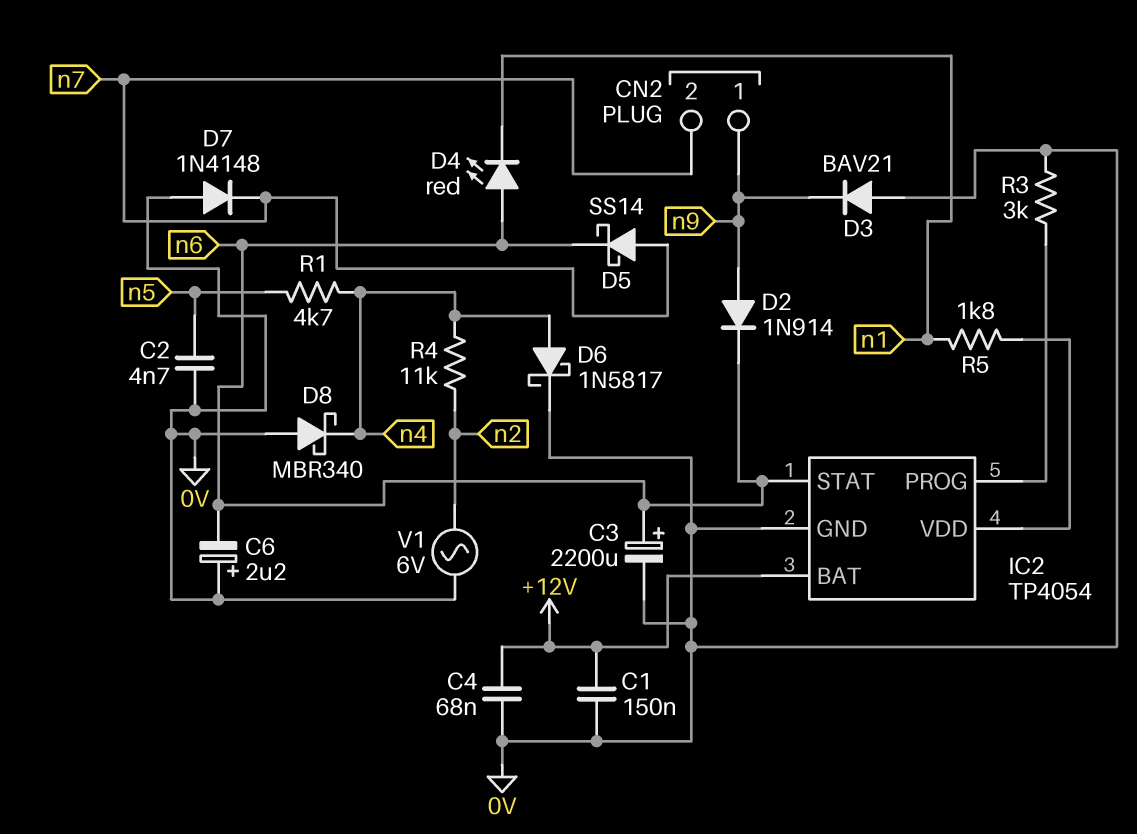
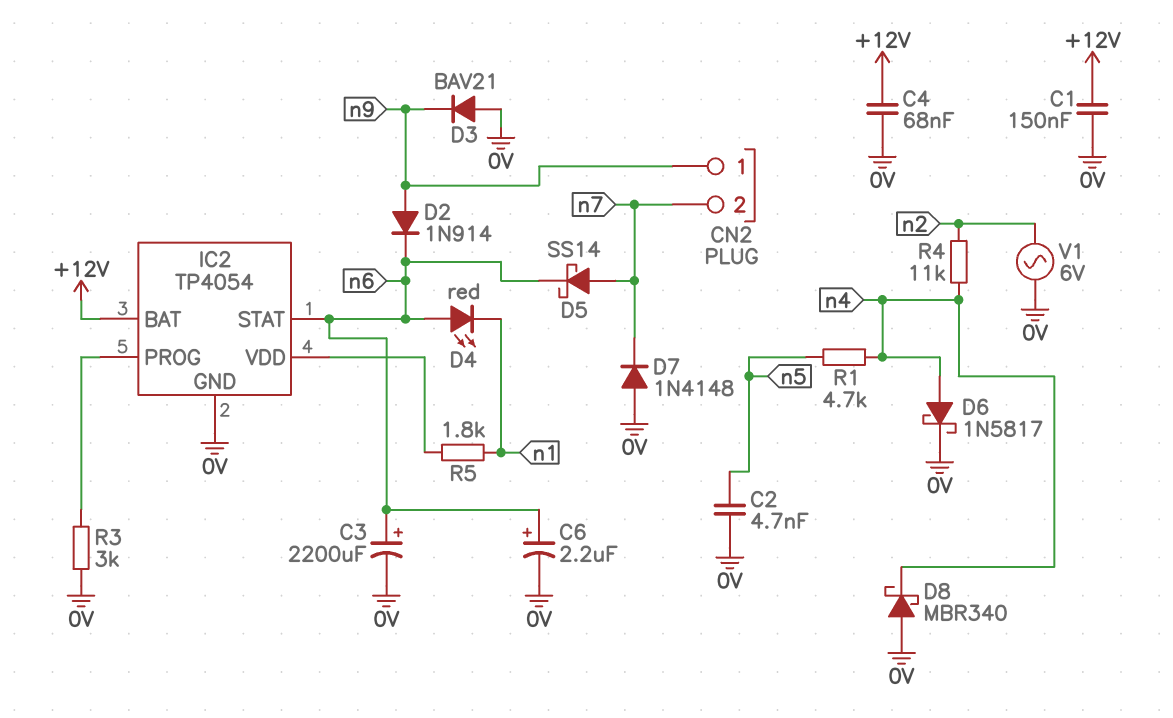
C6: 2.2uF (plus 0V, minus n6) -> 2.2uF (plus n6, minus 0V)

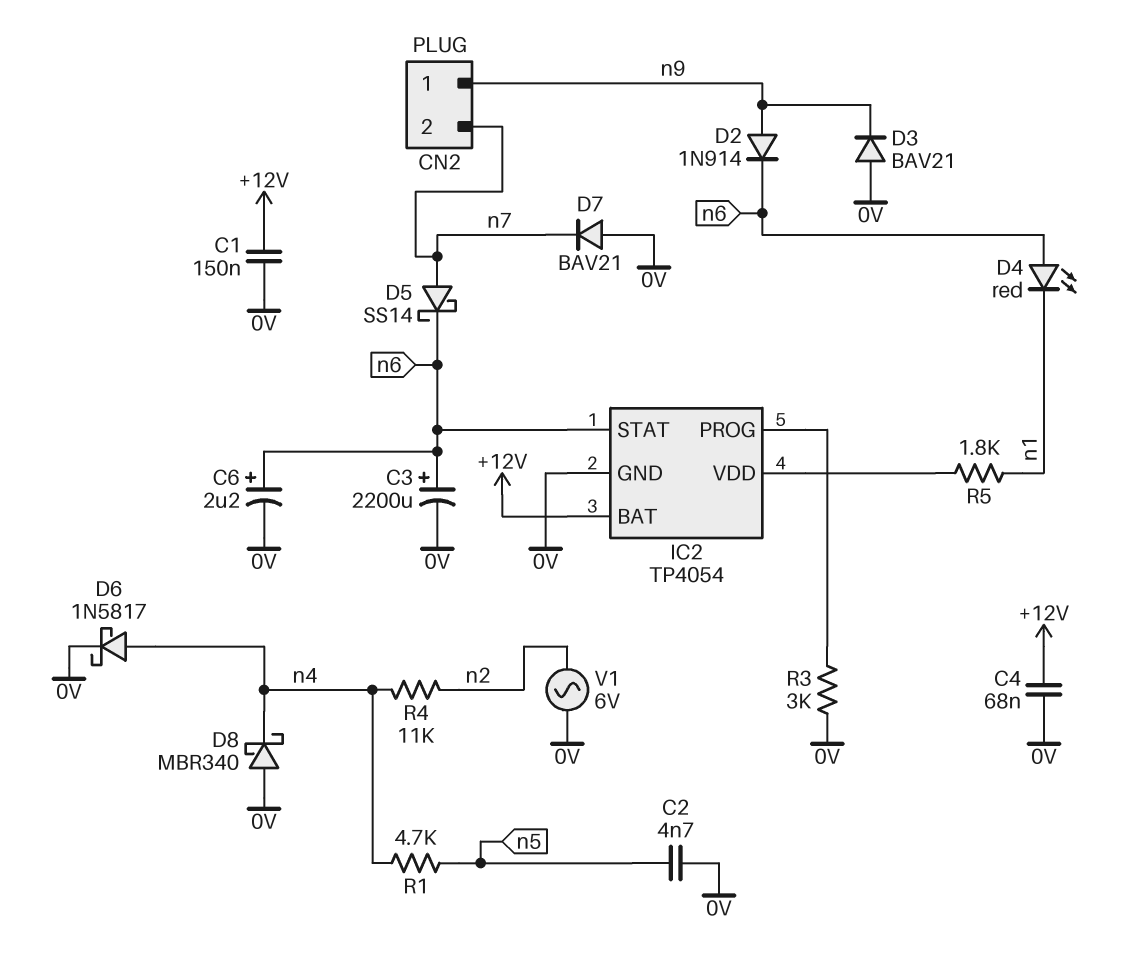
D7: diode 1N4148 (A 0V, K n7) -> diode BAV21 (A 0V, K n7)

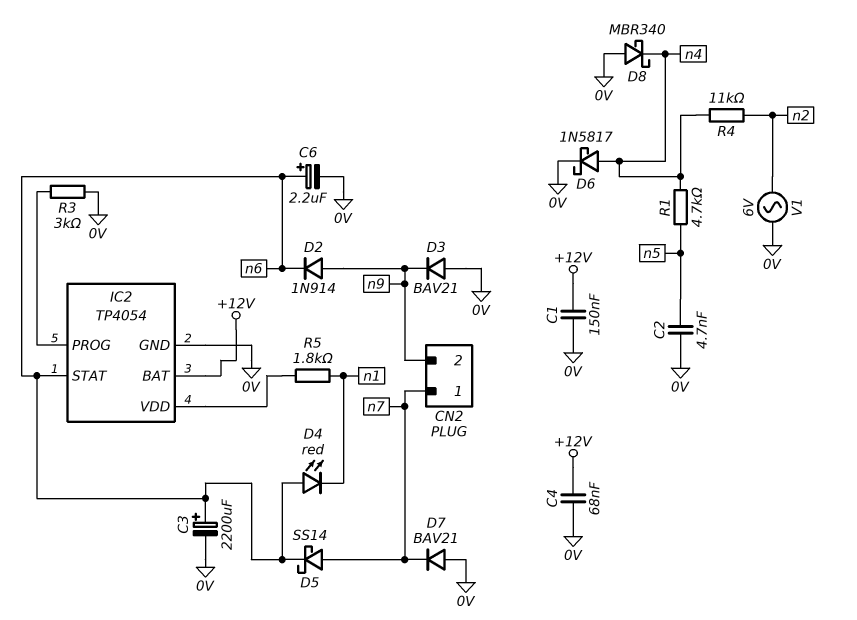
CN2 pin 1: n9 -> n7
CN2 pin 2: n7 -> n9

